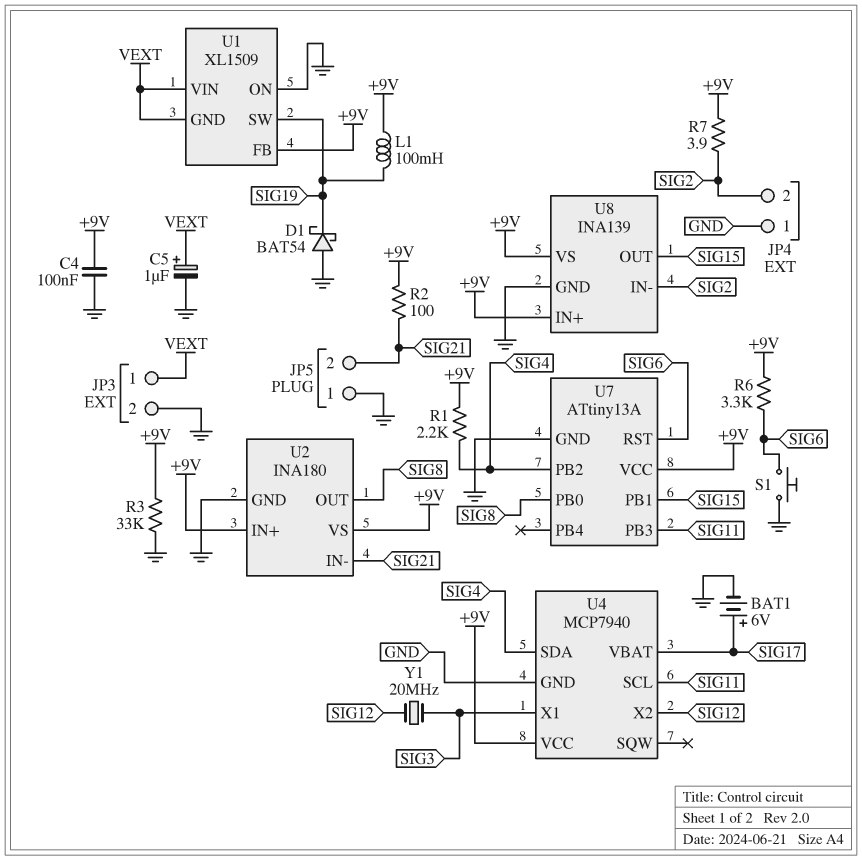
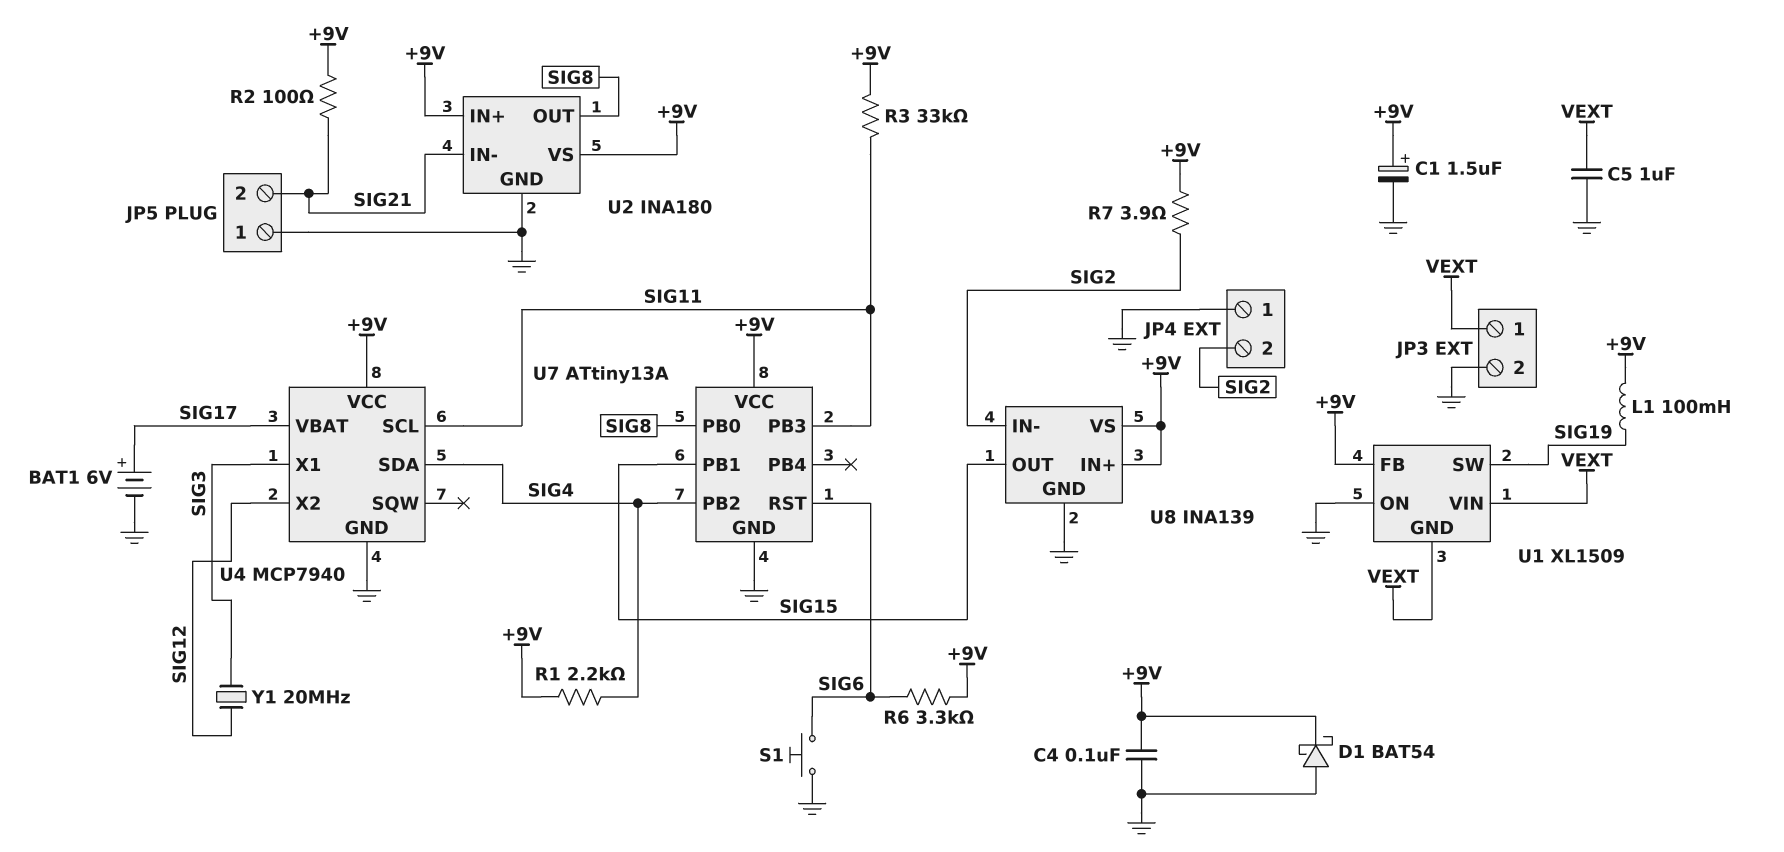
C1: none -> 1.5uF (plus +9V, minus GND)
C5: 1uF (plus VEXT, minus GND) -> 1uF (GND, VEXT)
D1: schottky BAT54 (A GND, K SIG19) -> schottky BAT54 (A GND, K +9V)
R3: 33k (+9V, GND) -> 33k (+9V, SIG11)

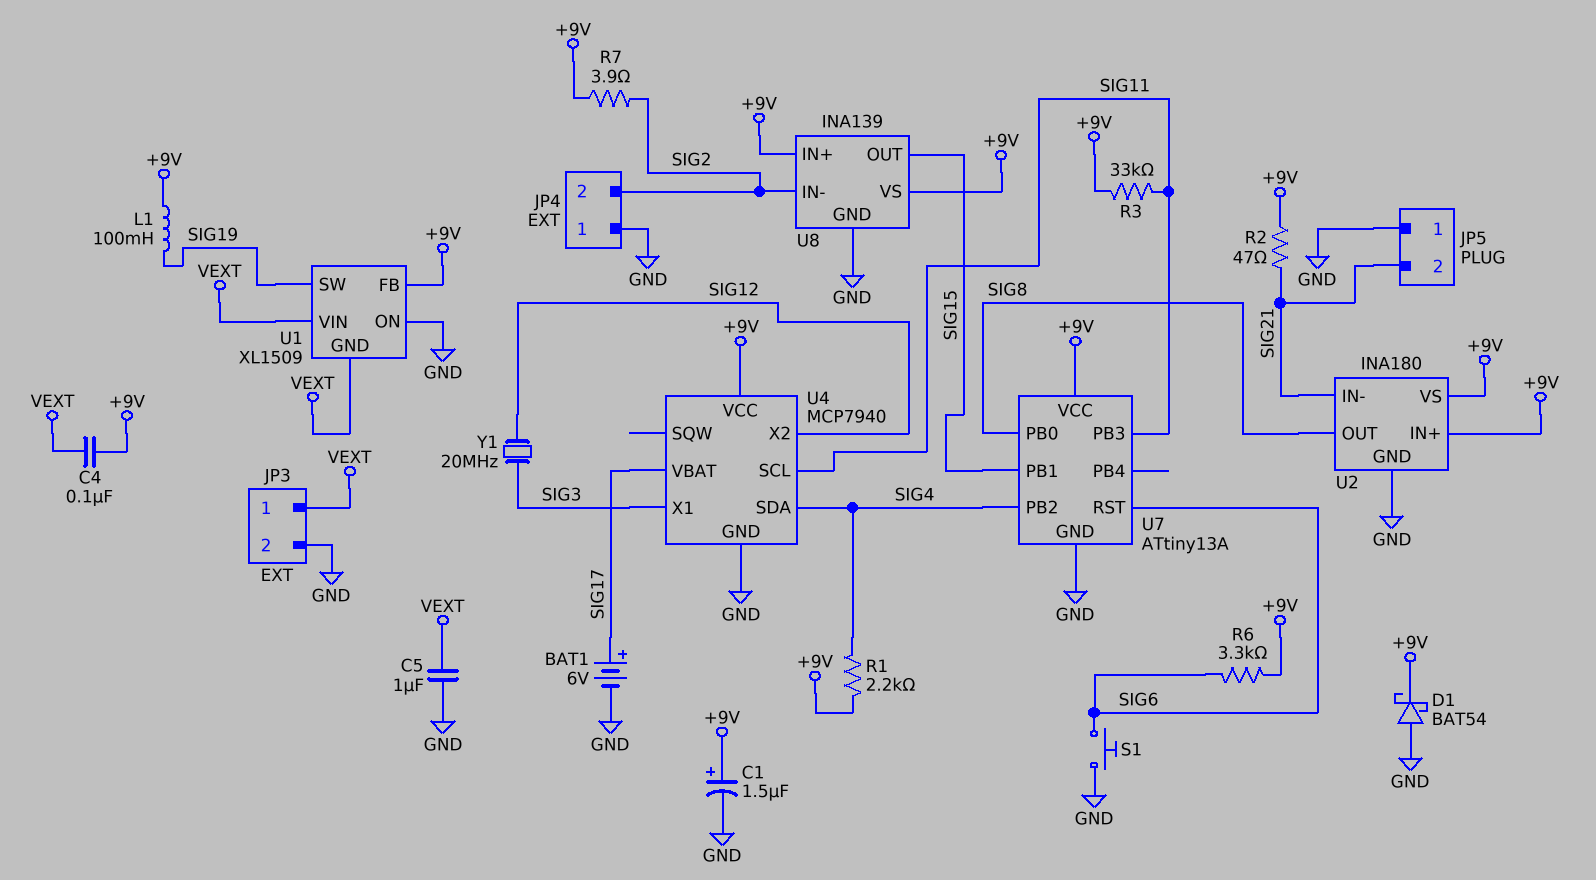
C4: 100nF (+9V, GND) -> 100nF (+9V, VEXT)
R2: 100 (+9V, SIG21) -> 47 (+9V, SIG21)

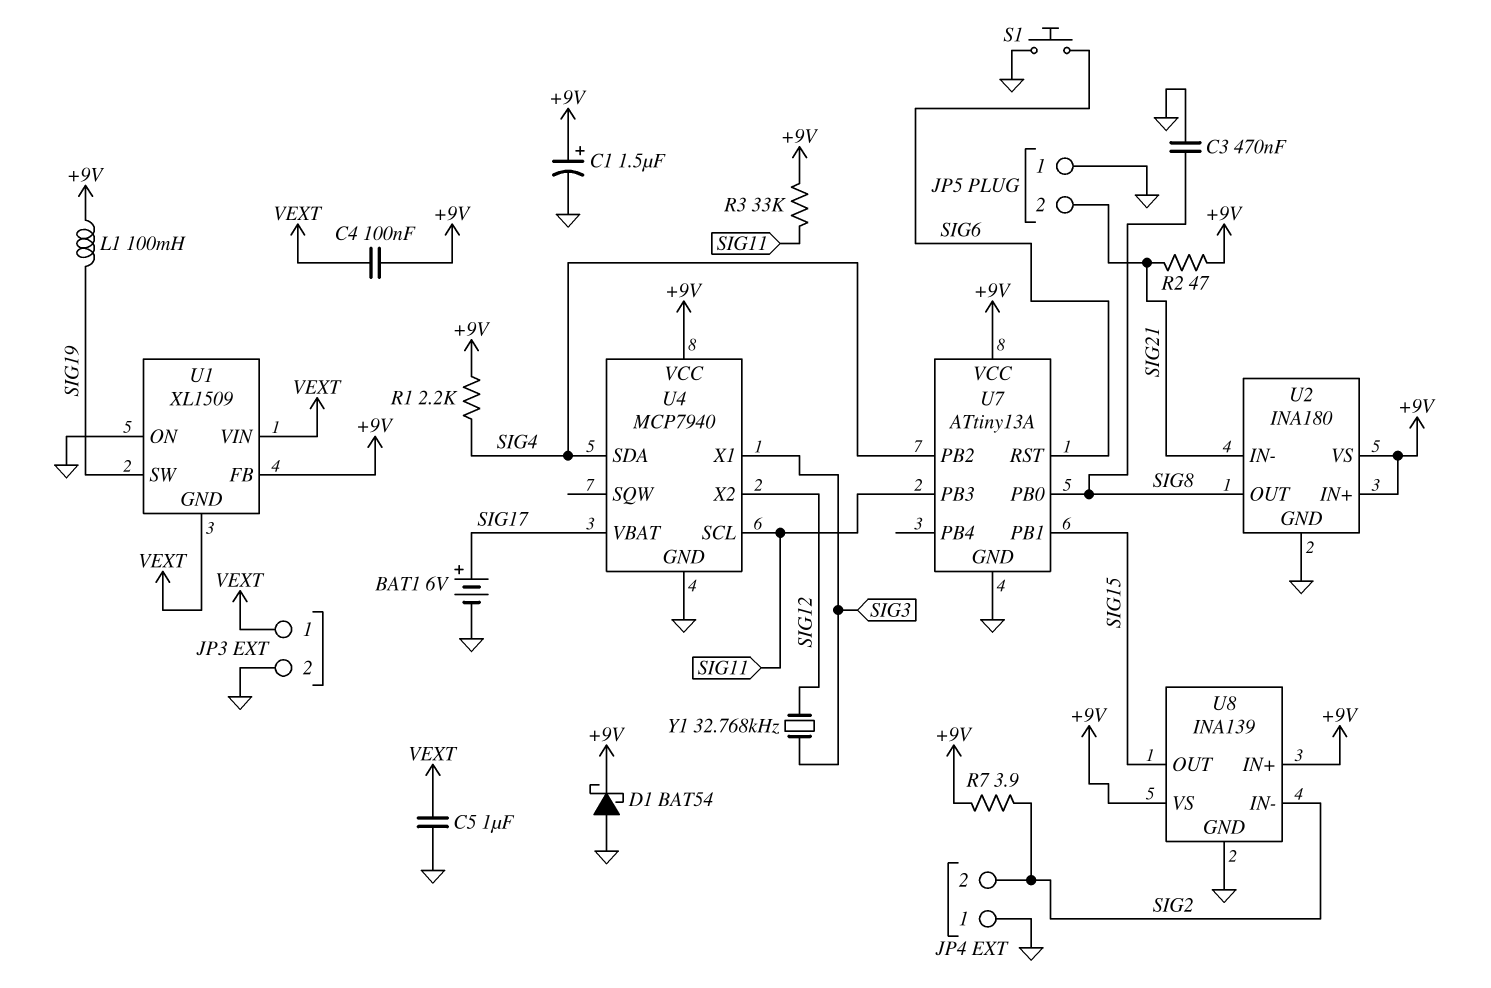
C3: none -> 470nF (GND, SIG8)
R6: 3.3k (+9V, SIG6) -> none
Y1: 20MHz (SIG3, SIG12) -> 32.768kHz (SIG3, SIG12)

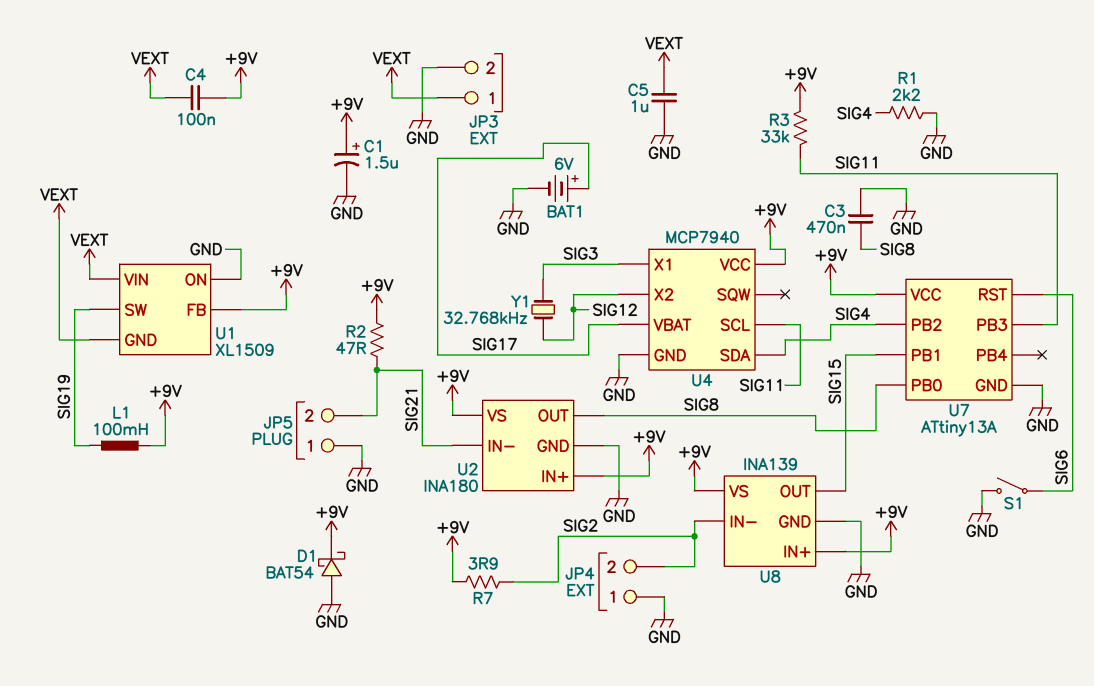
R1: 2.2k (+9V, SIG4) -> 2.2k (GND, SIG4)
S1: button (GND, SIG6) -> switch (GND, SIG6)

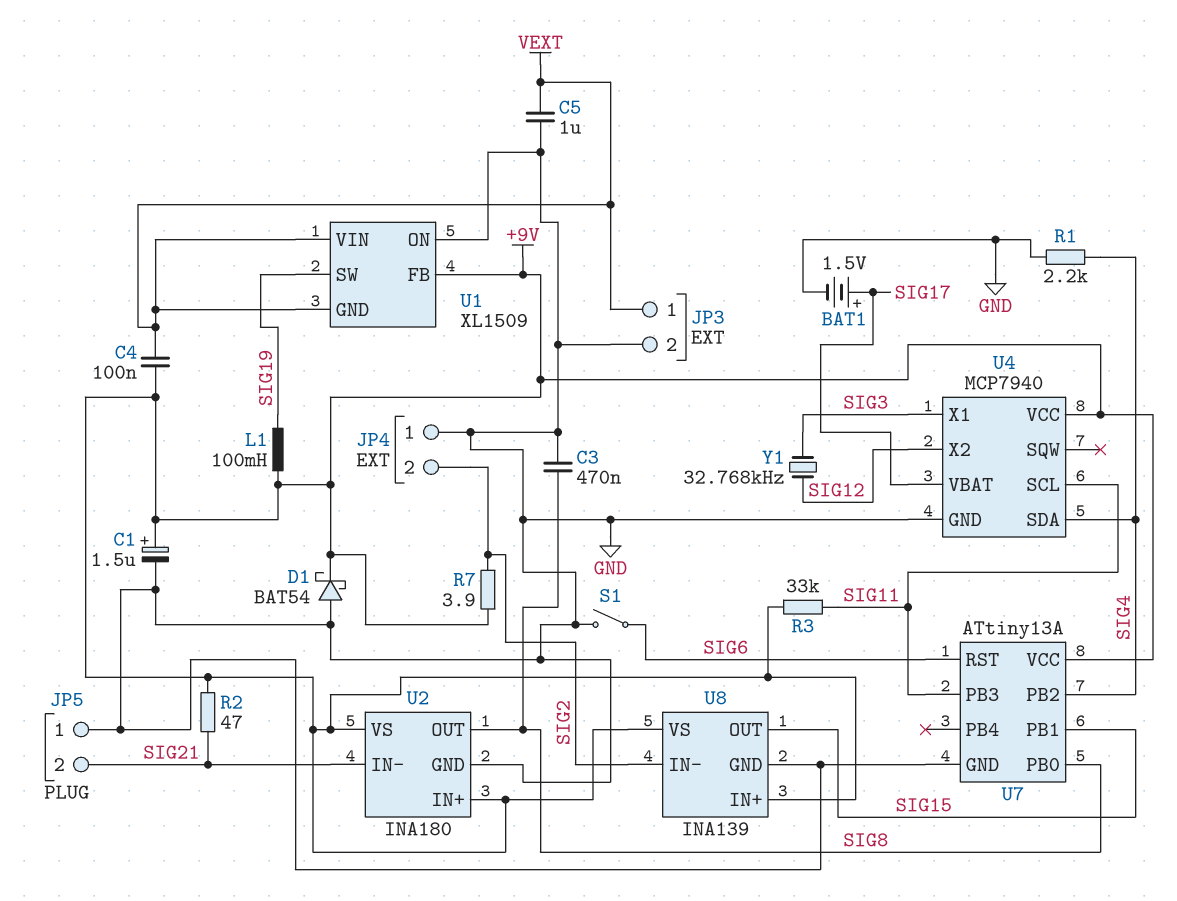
BAT1: 6V (plus SIG17, minus GND) -> 1.5V (plus SIG17, minus GND)

